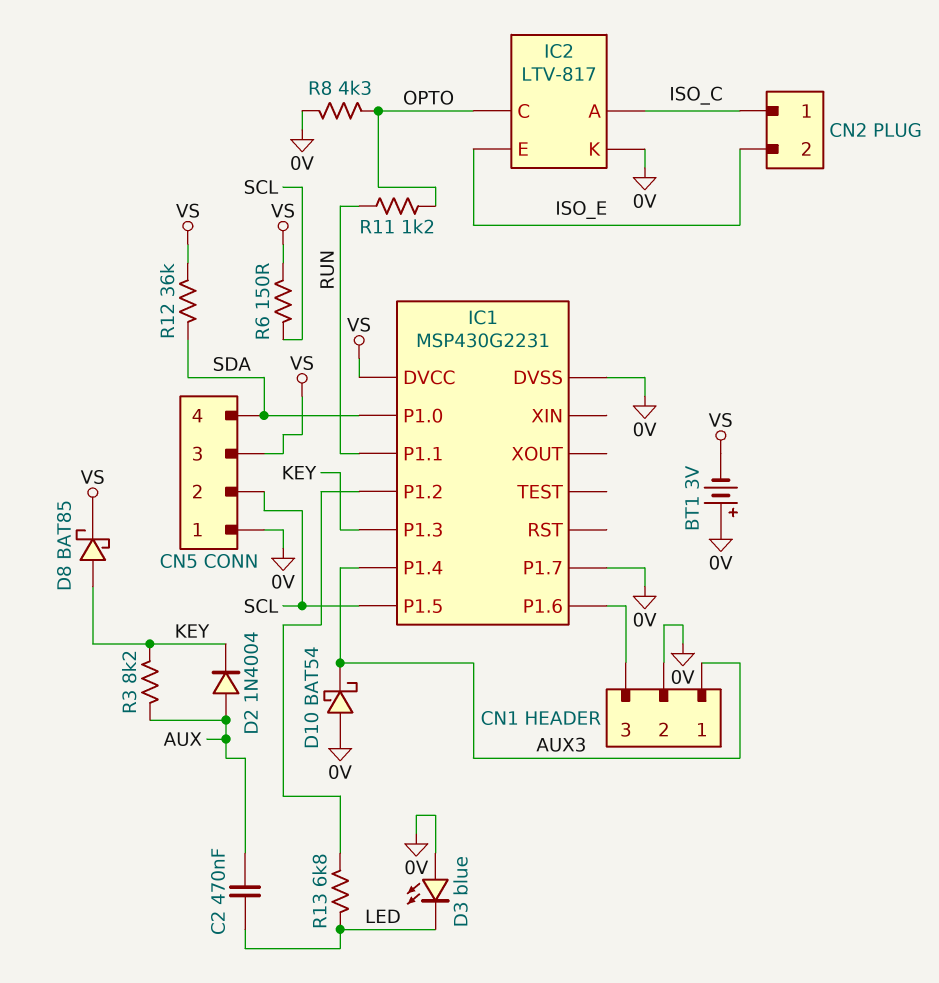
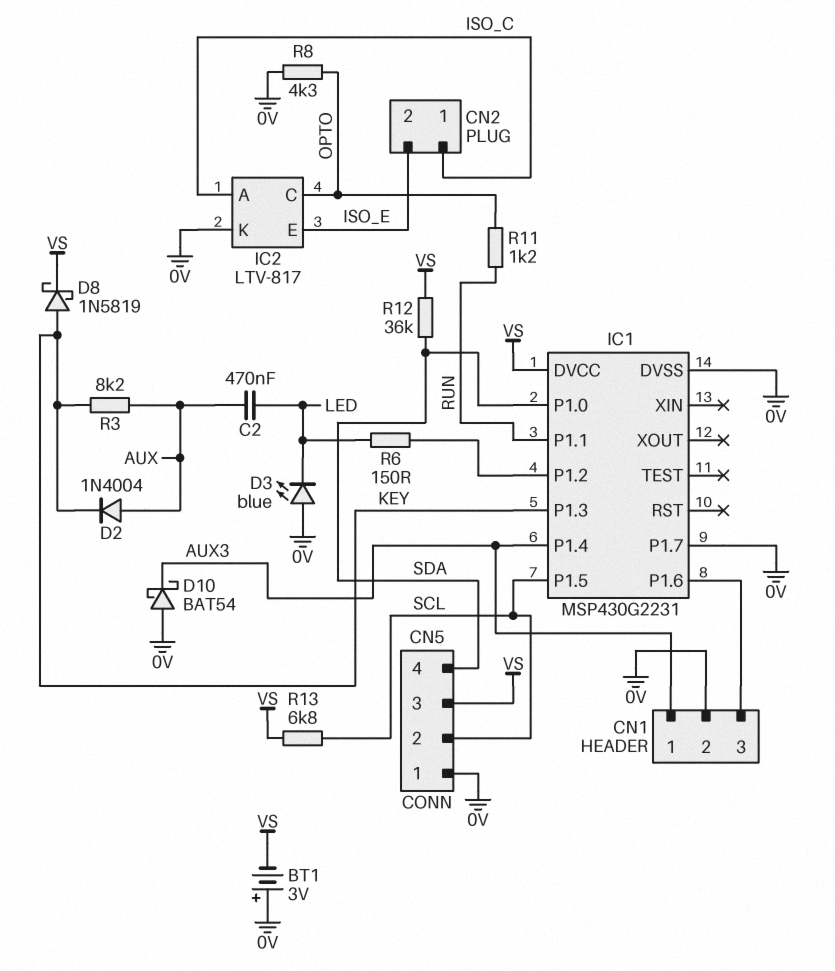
D8: schottky BAT85 (A KEY, K VS) -> schottky 1N5819 (A KEY, K VS)
R6: 150 (SCL, VS) -> 150 (IC1/P1.2, LED)
R13: 6.8k (IC1/P1.2, LED) -> 6.8k (SCL, VS)

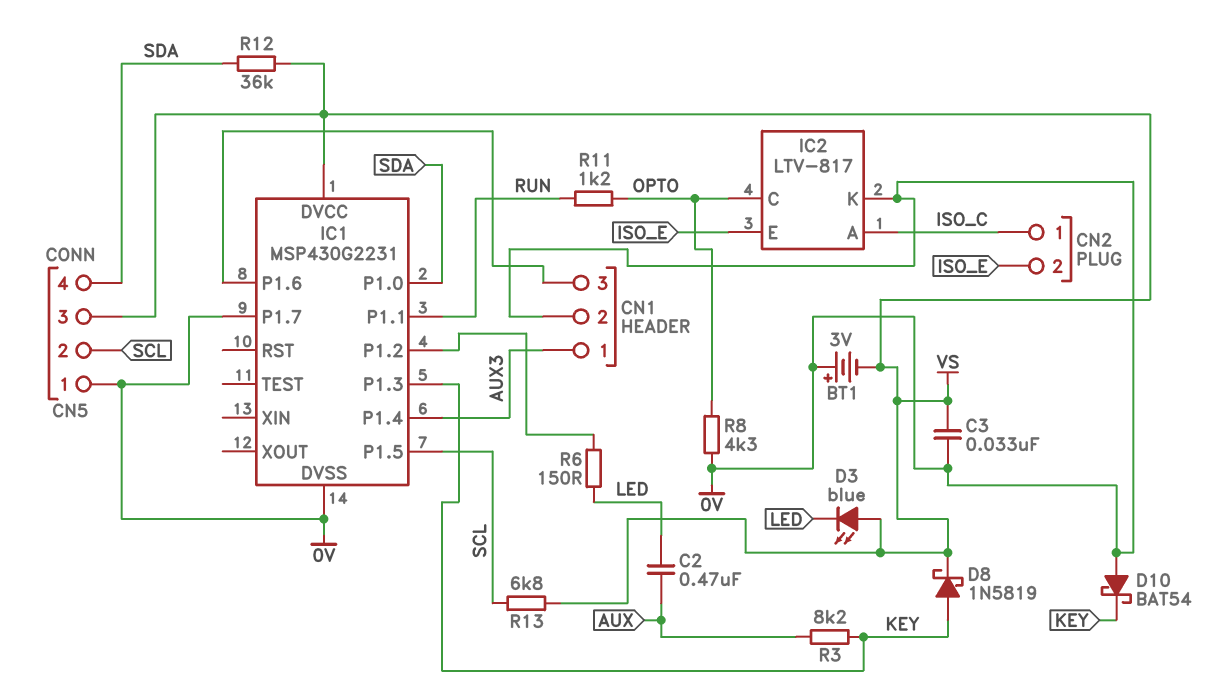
C3: none -> 33nF (0V, VS)
D2: diode 1N4004 (A AUX, K KEY) -> none
D3: LED blue (A 0V, K LED) -> LED blue (A VS, K LED)
D10: schottky BAT54 (A 0V, K AUX3) -> schottky BAT54 (A 0V, K KEY)

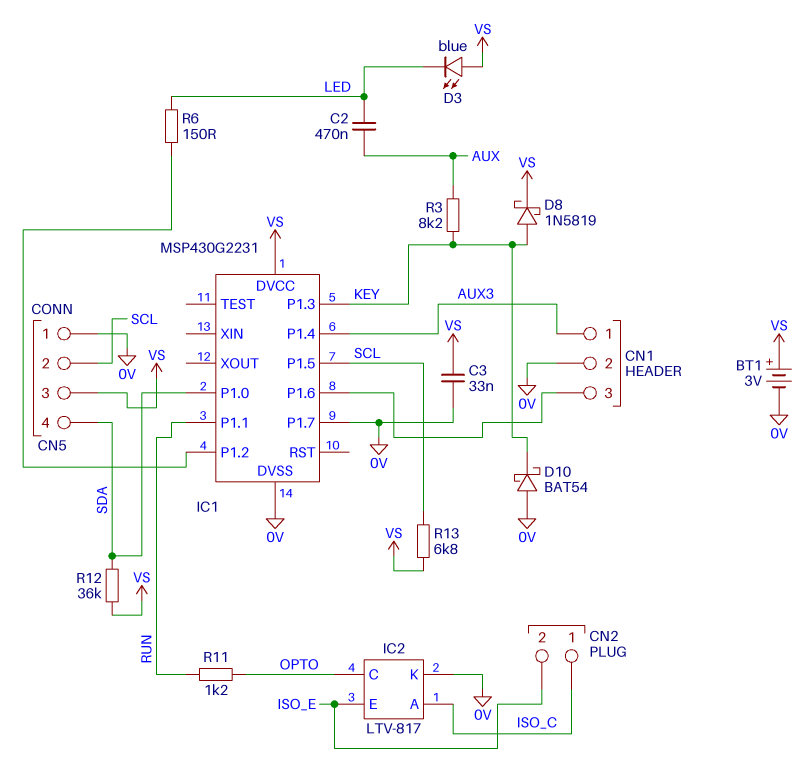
BT1: 3V (plus 0V, minus VS) -> 3V (plus VS, minus 0V)
R8: 4.3k (0V, OPTO) -> none

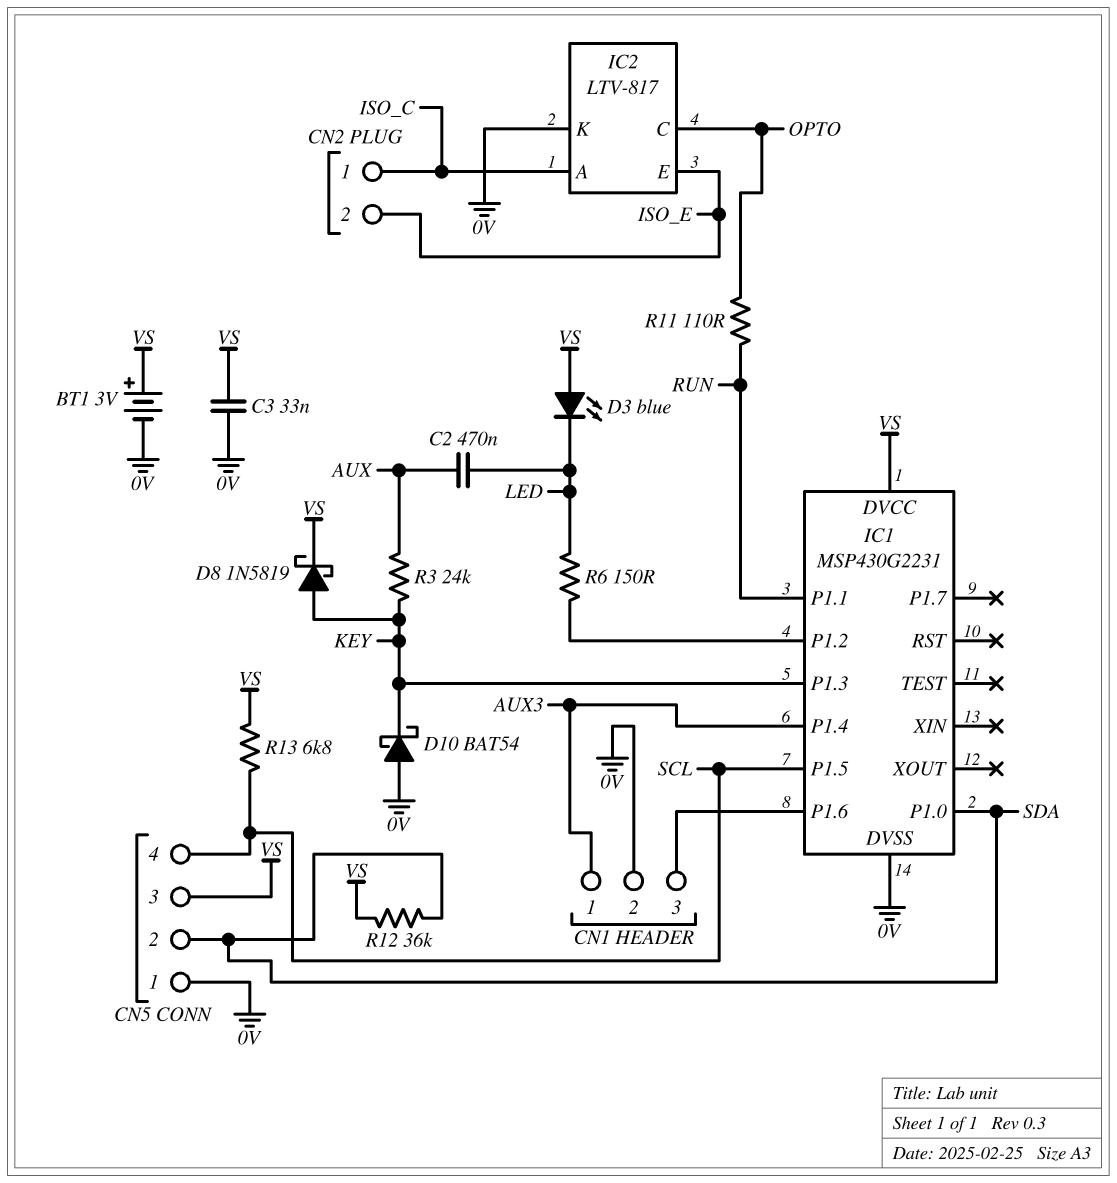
CN5 pin 2: SCL -> SDA
CN5 pin 4: SDA -> SCL
IC1 pin P1.7: 0V -> none
R3: 8.2k (AUX, KEY) -> 24k (AUX, KEY)
R11: 1.2k (OPTO, RUN) -> 110 (OPTO, RUN)

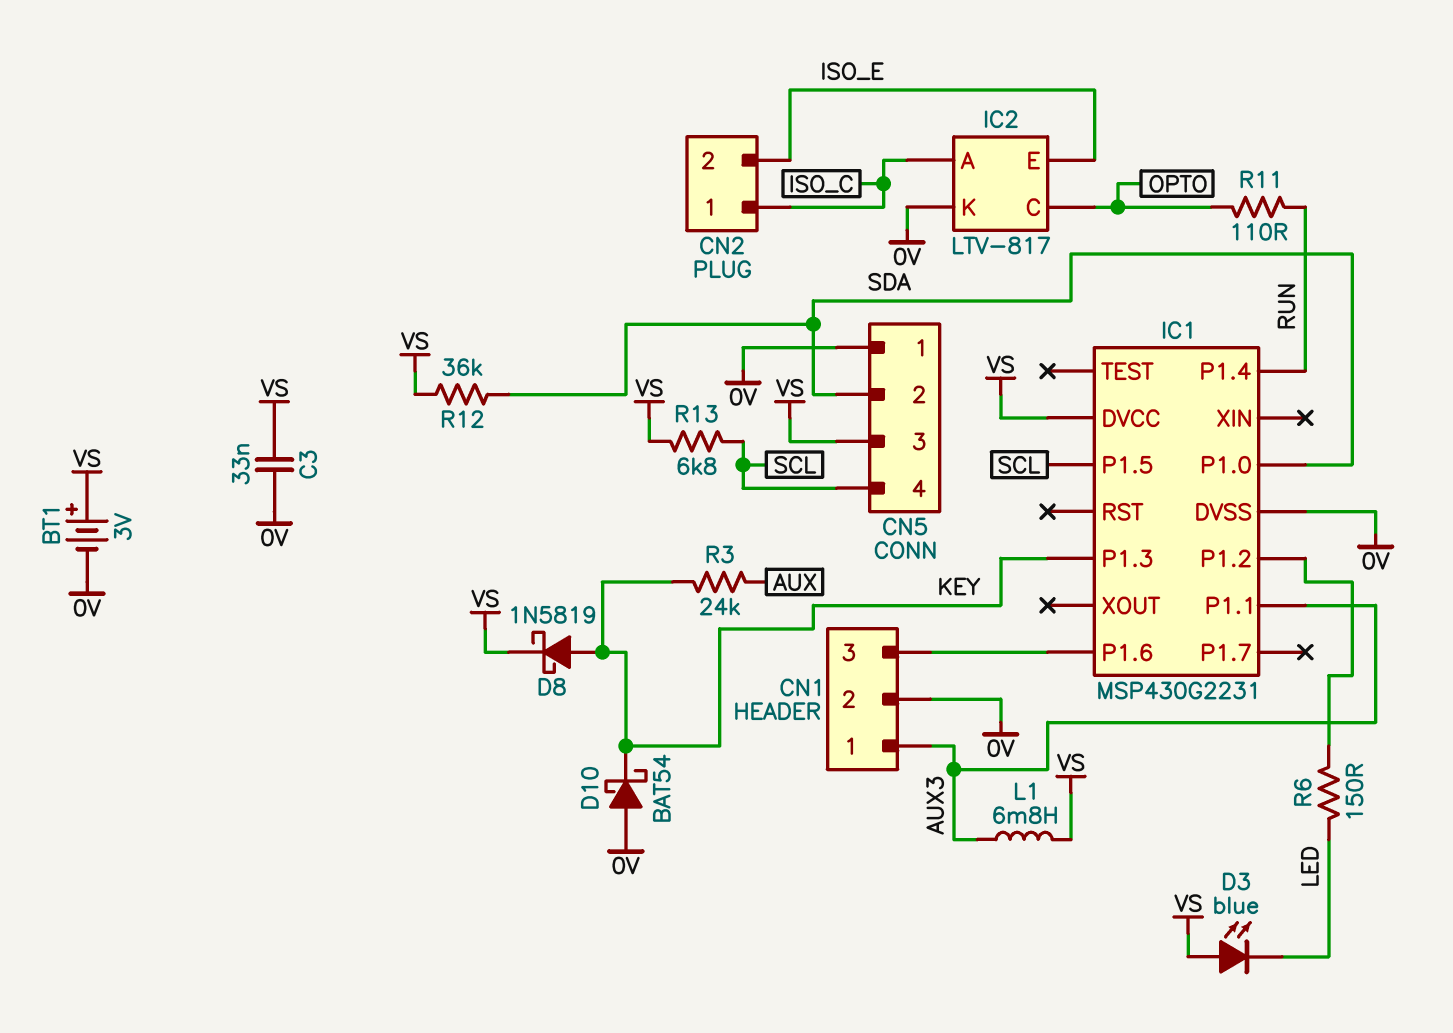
C2: 470nF (AUX, LED) -> none
IC1 pin P1.1: RUN -> AUX3
IC1 pin P1.4: AUX3 -> RUN
L1: none -> 6.8mH (AUX3, VS)

